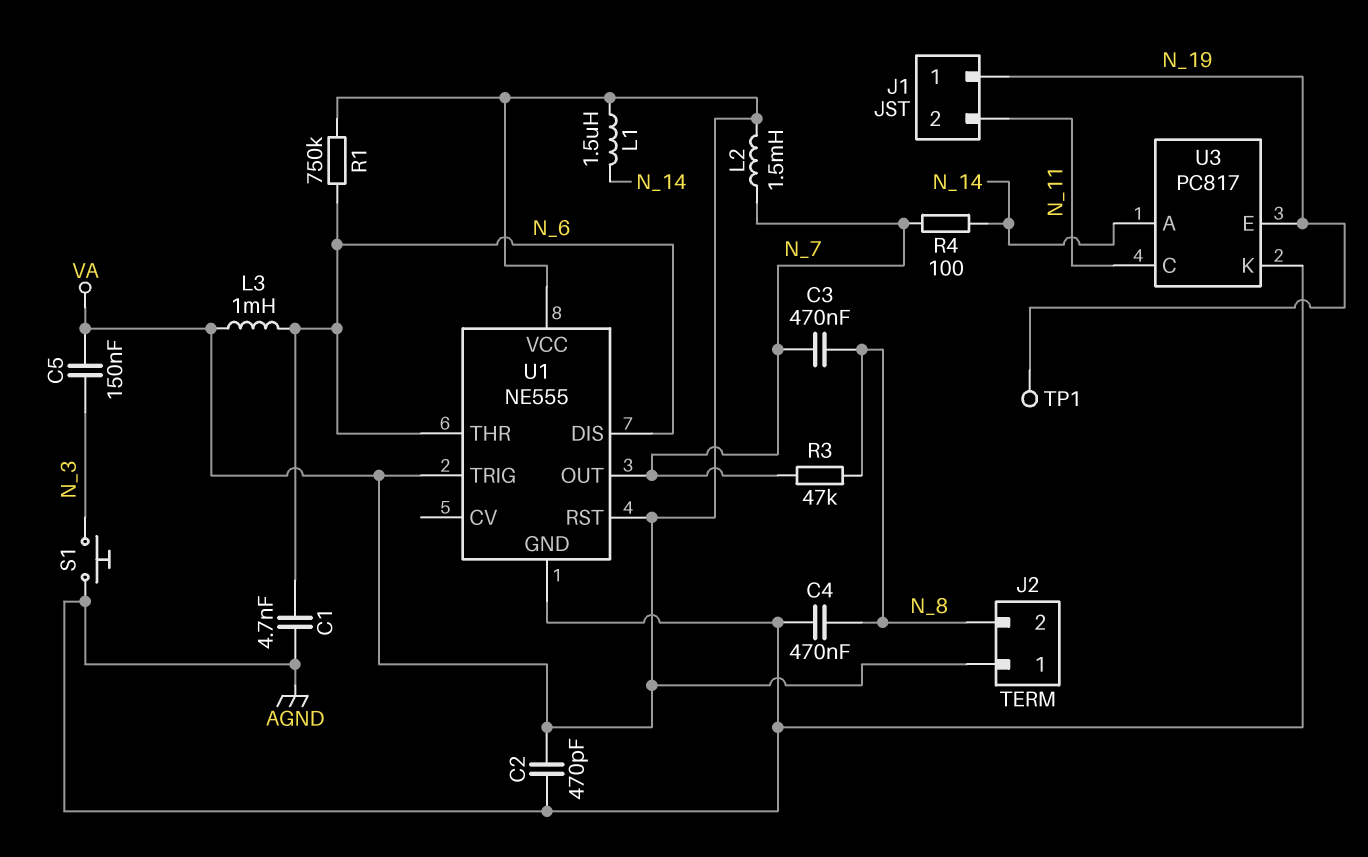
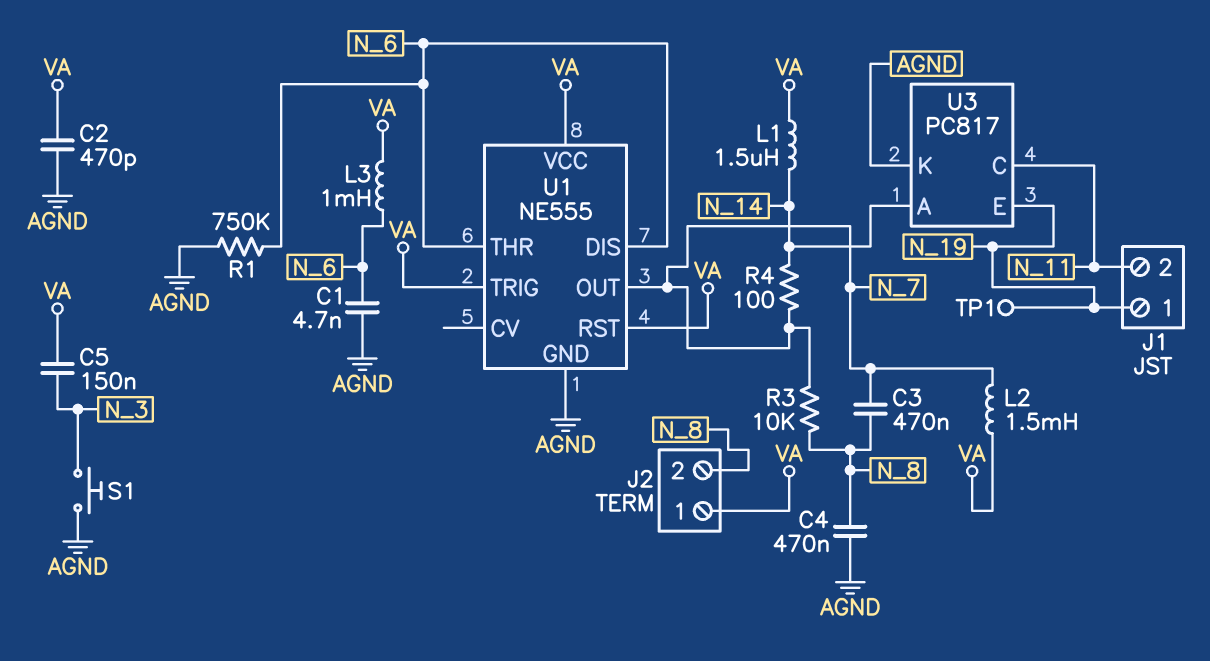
R1: 750k (N_6, VA) -> 750k (AGND, N_6)
R3: 47k (N_7, N_8) -> 10k (N_7, N_8)

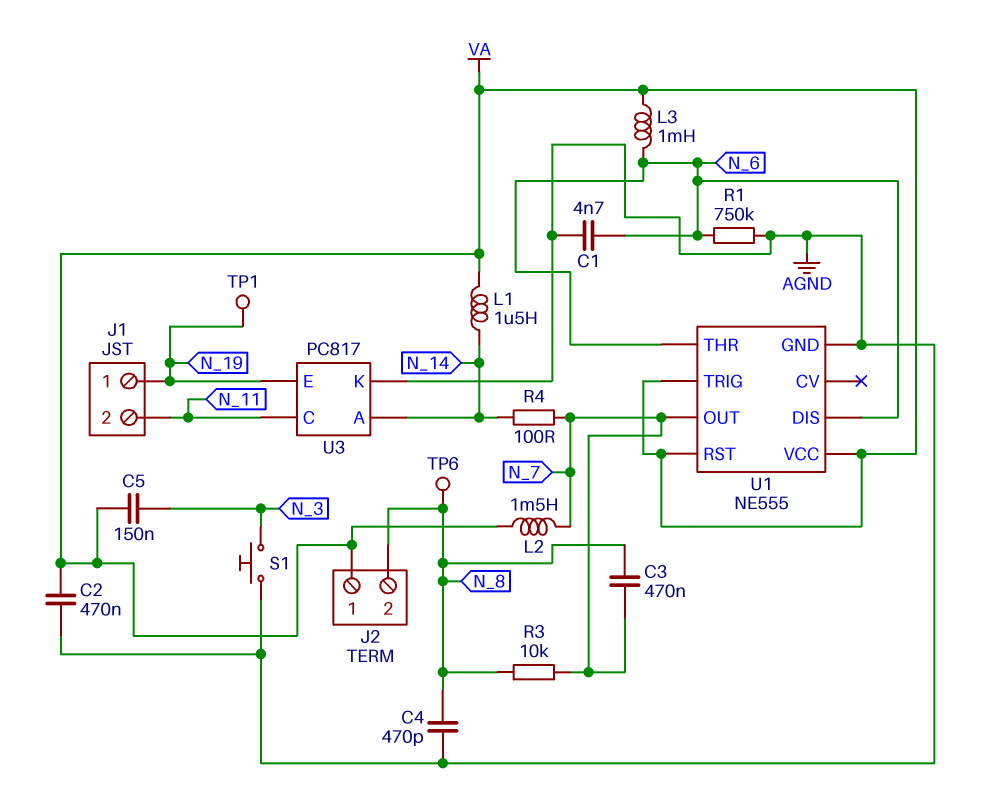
C2: 470pF (AGND, VA) -> 470nF (AGND, VA)
C4: 470nF (AGND, N_8) -> 470pF (AGND, N_8)
TP6: none -> test point (N_8)

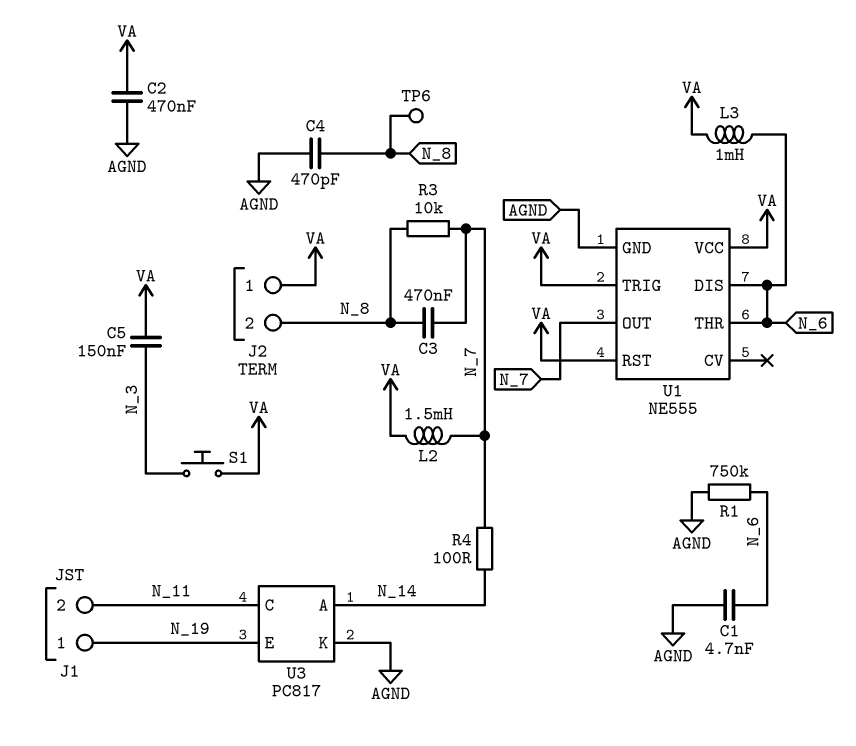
L1: 1.5uH (N_14, VA) -> none
S1: button (AGND, N_3) -> button (N_3, VA)
TP1: test point (N_19) -> none

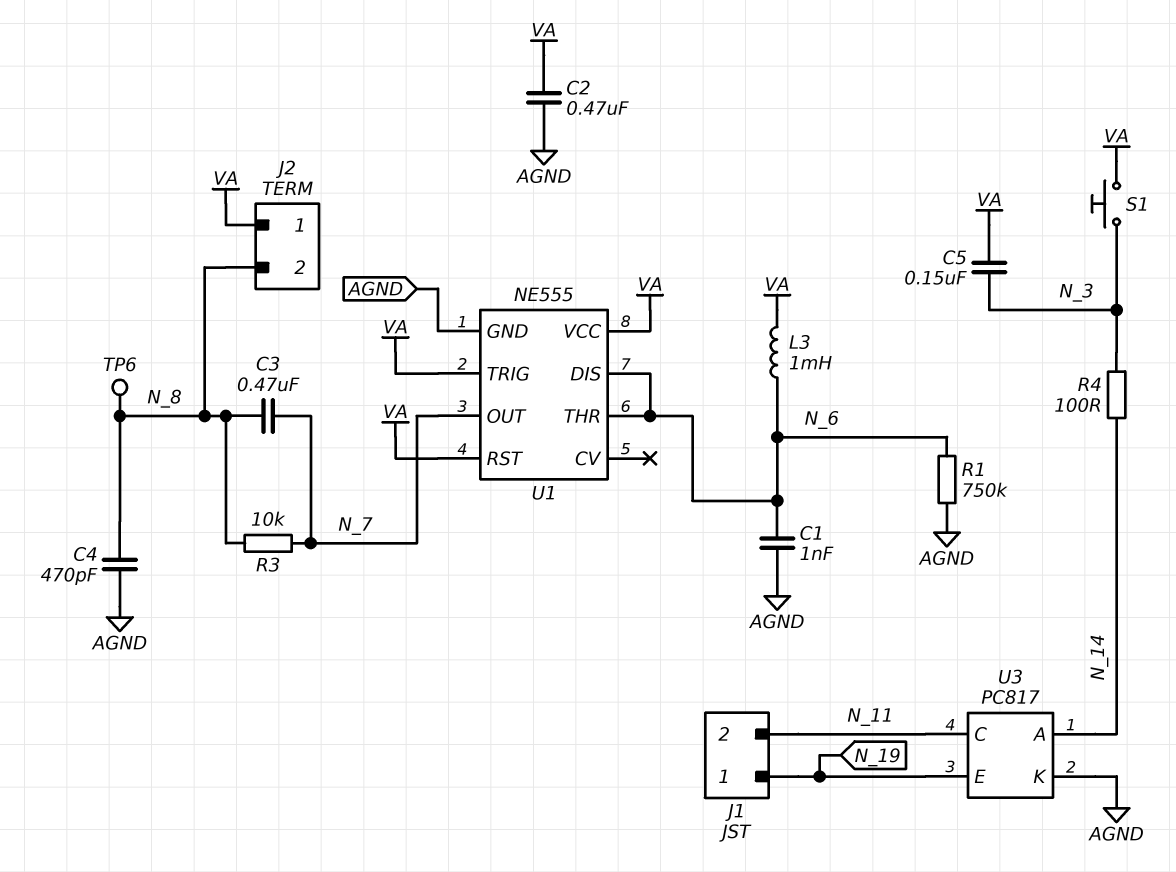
C1: 4.7nF (AGND, N_6) -> 1nF (AGND, N_6)
L2: 1.5mH (N_7, VA) -> none
R4: 100 (N_7, N_14) -> 100 (N_3, N_14)

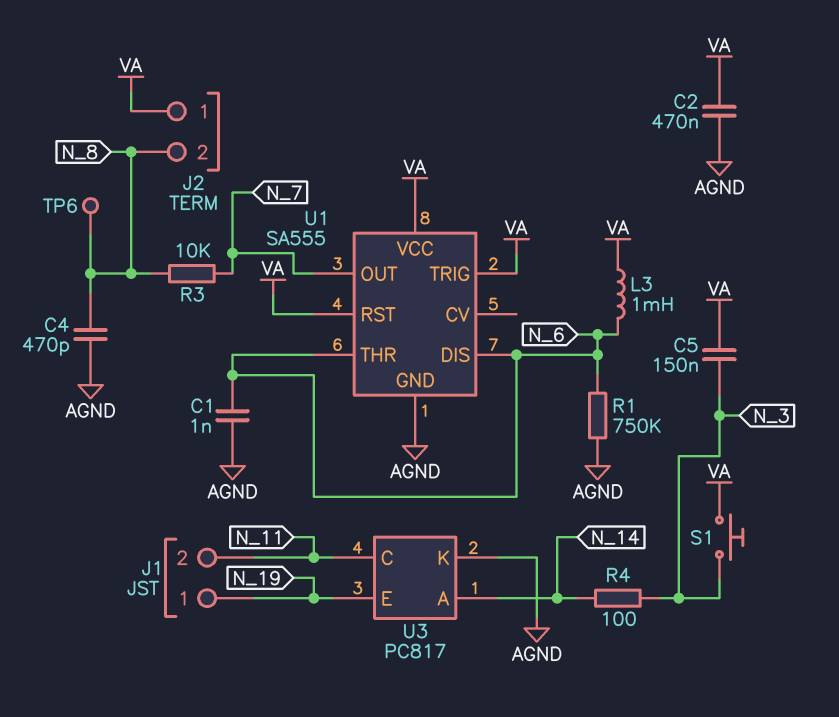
C3: 470nF (N_7, N_8) -> none
U1: NE555 -> SA555

